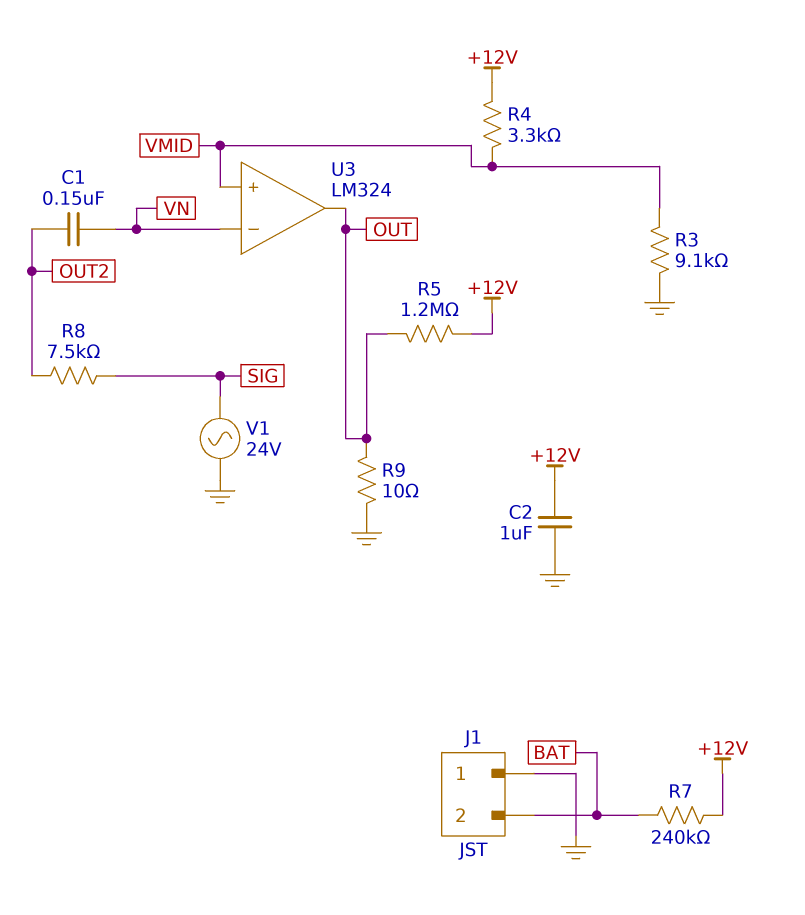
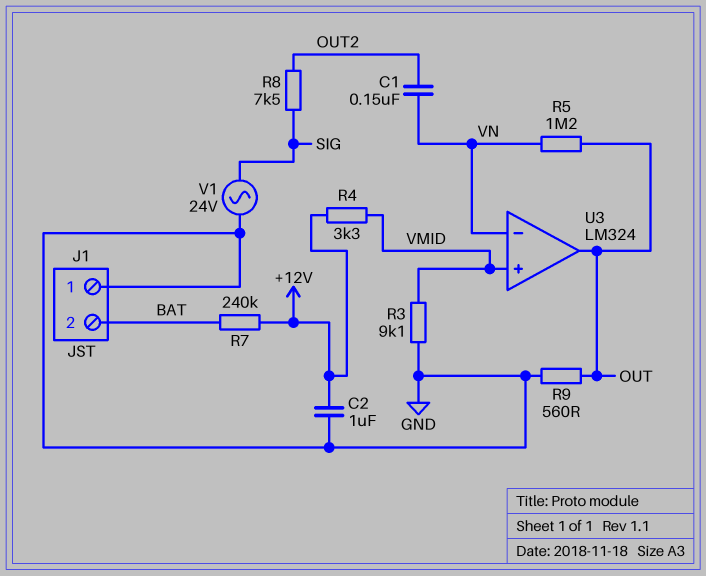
R5: 1.2M (+12V, OUT) -> 1.2M (OUT, VN)
R9: 10 (GND, OUT) -> 560 (GND, OUT)

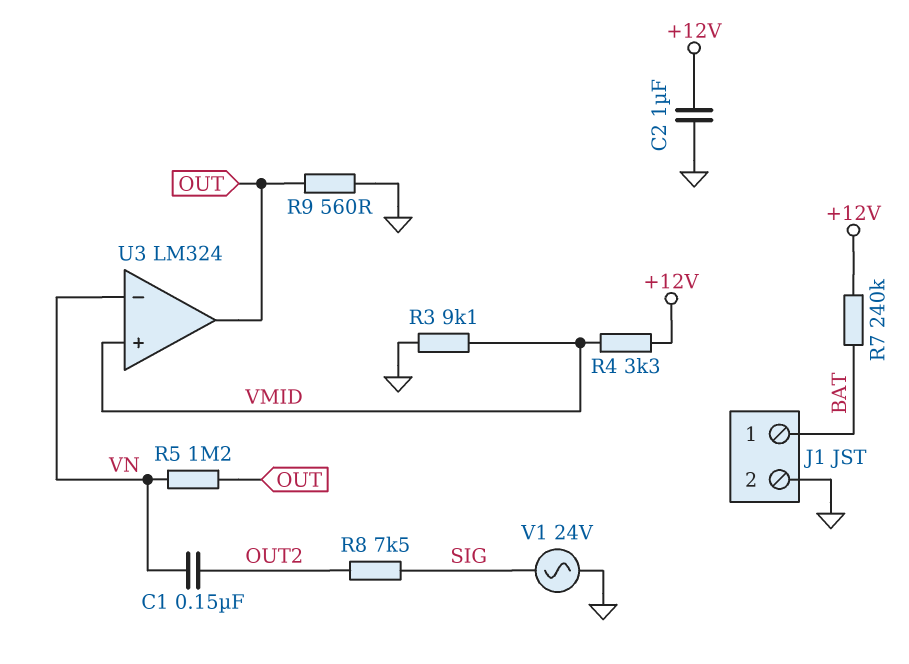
J1 pin 1: GND -> BAT
J1 pin 2: BAT -> GND

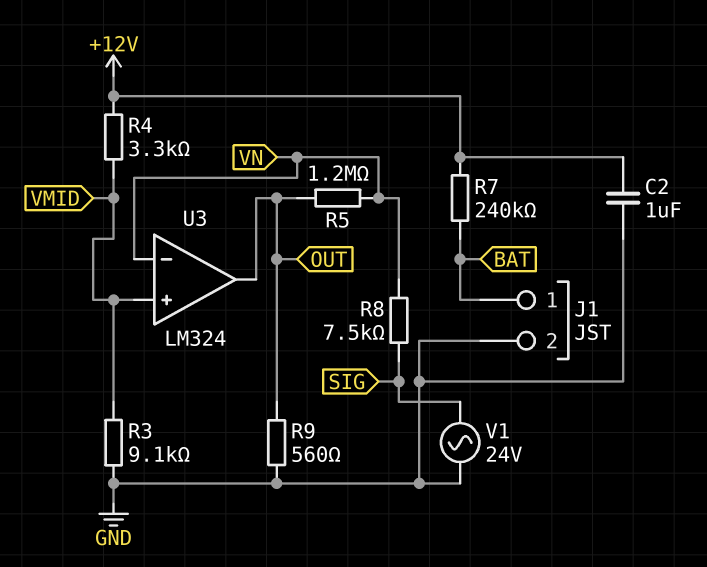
C1: 150nF (OUT2, VN) -> none
R8: 7.5k (OUT2, SIG) -> 7.5k (SIG, VN)

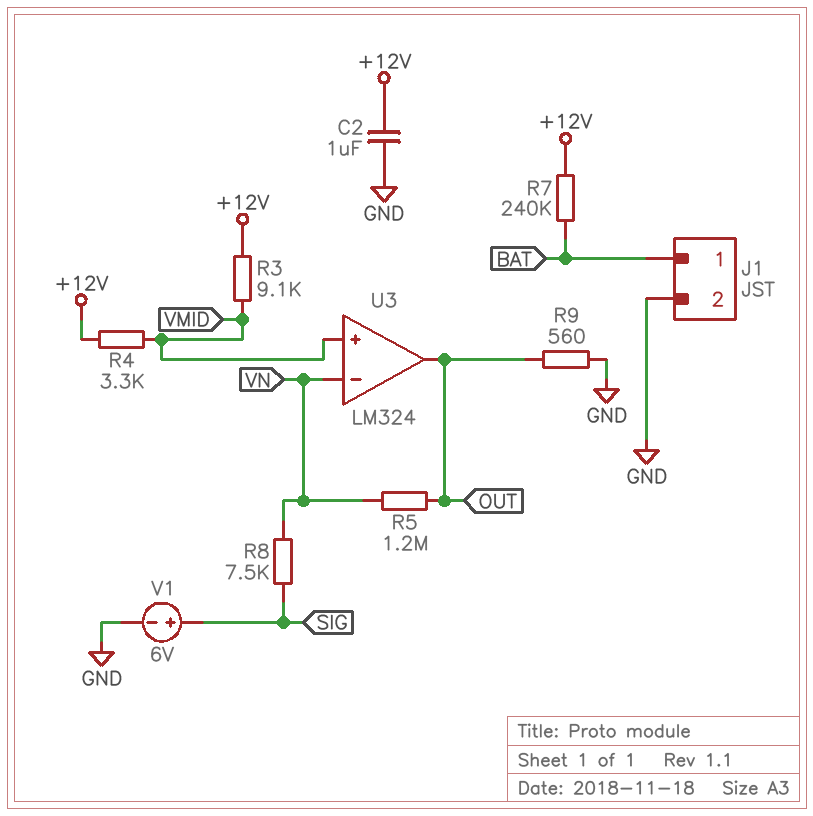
R3: 9.1k (GND, VMID) -> 9.1k (+12V, VMID)
V1: AC 24V (GND, SIG) -> 6V (plus SIG, minus GND)

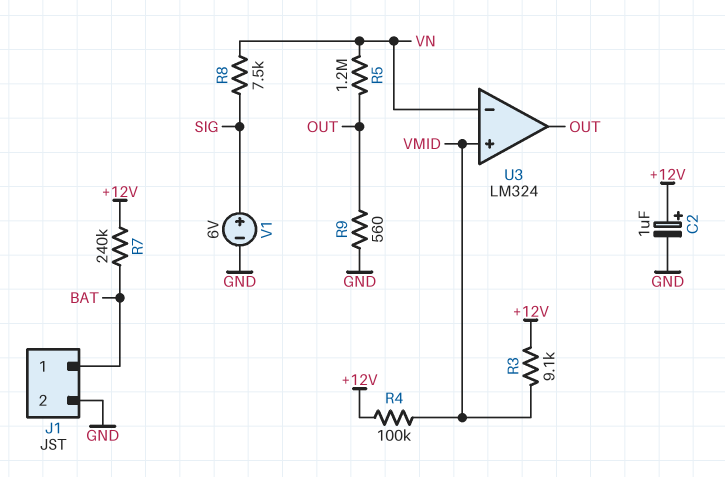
C2: 1uF (+12V, GND) -> 1uF (plus +12V, minus GND)
R4: 3.3k (+12V, VMID) -> 100k (+12V, VMID)

